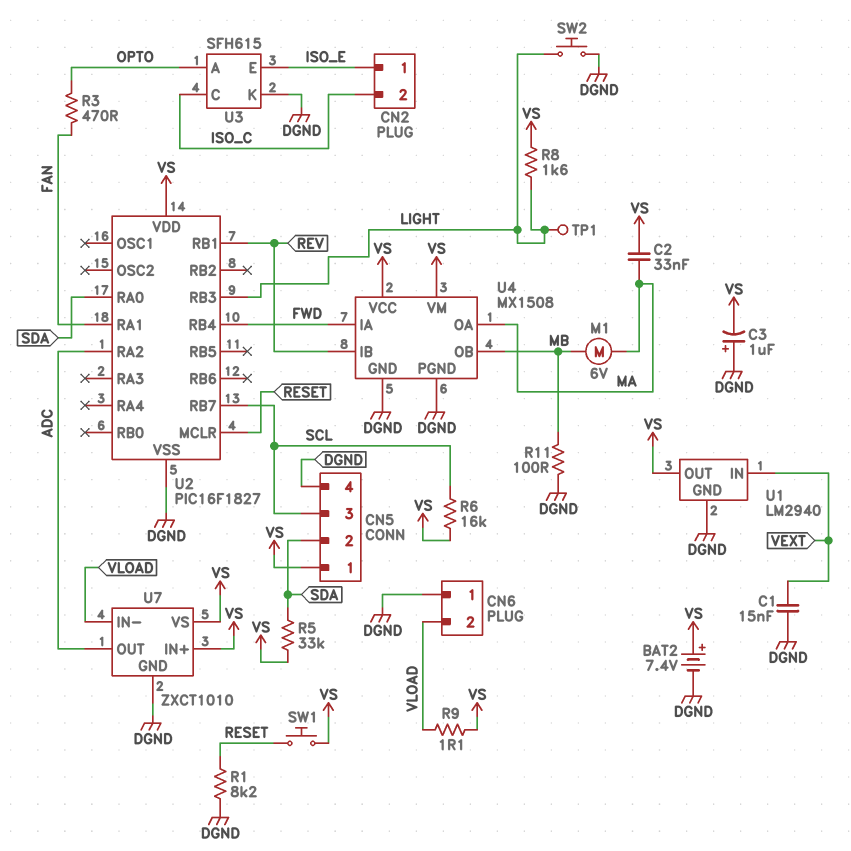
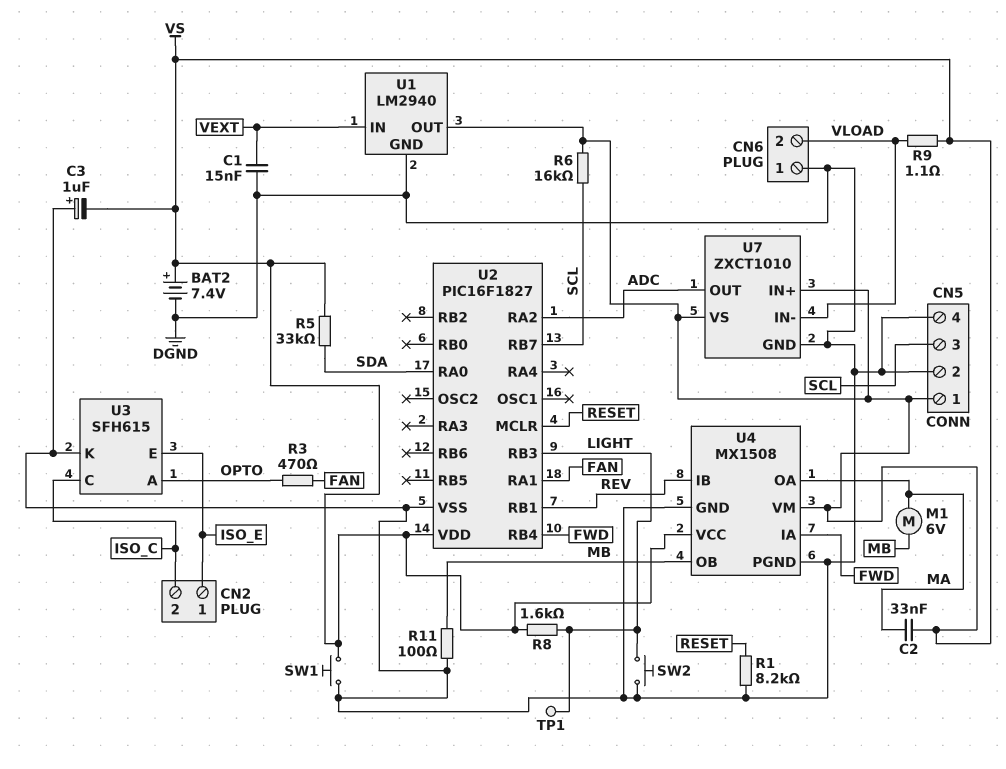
CN5 pin 2: SDA -> DGND
SW1: button (RESET, VS) -> button (DGND, VS)

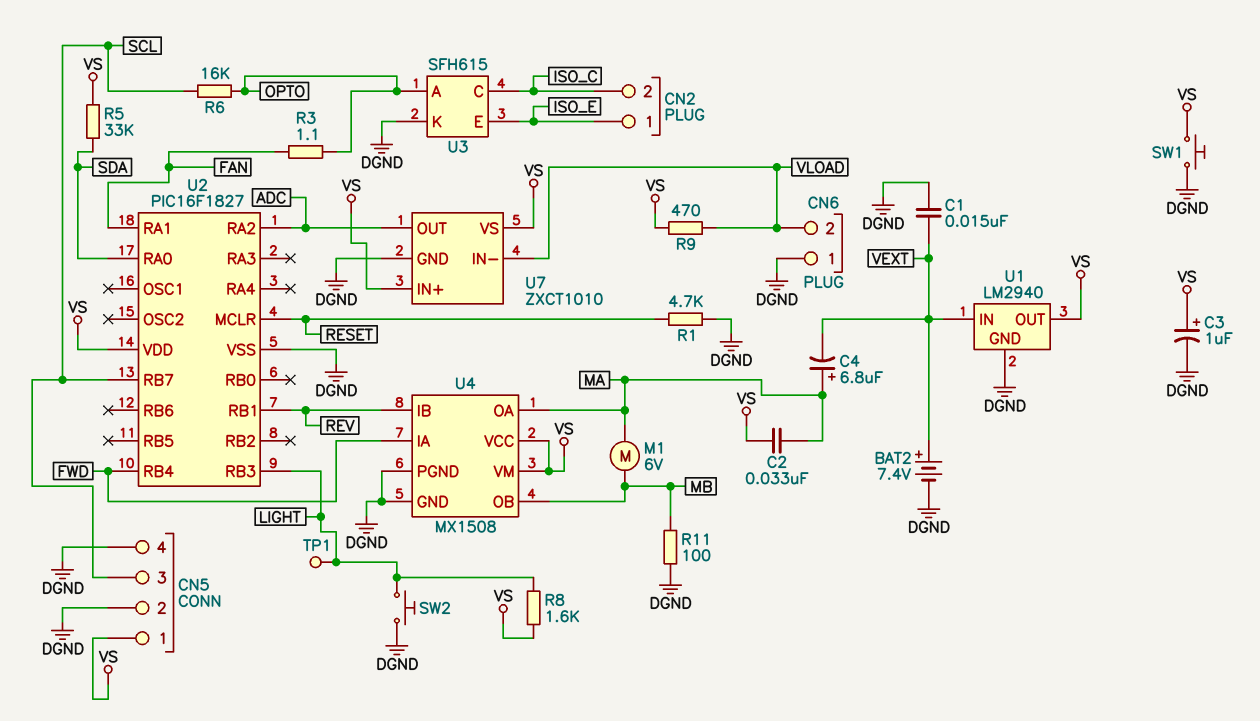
BAT2: 7.4V (plus VS, minus DGND) -> 7.4V (plus VEXT, minus DGND)
C3: 1uF (plus DGND, minus VS) -> 1uF (plus VS, minus DGND)
C4: none -> 6.8uF (plus MA, minus VEXT)
R1: 8.2k (DGND, RESET) -> 4.7k (DGND, RESET)
R3: 470 (FAN, OPTO) -> 1.1 (FAN, OPTO)
R6: 16k (SCL, VS) -> 16k (OPTO, SCL)
R9: 1.1 (VLOAD, VS) -> 470 (VLOAD, VS)

